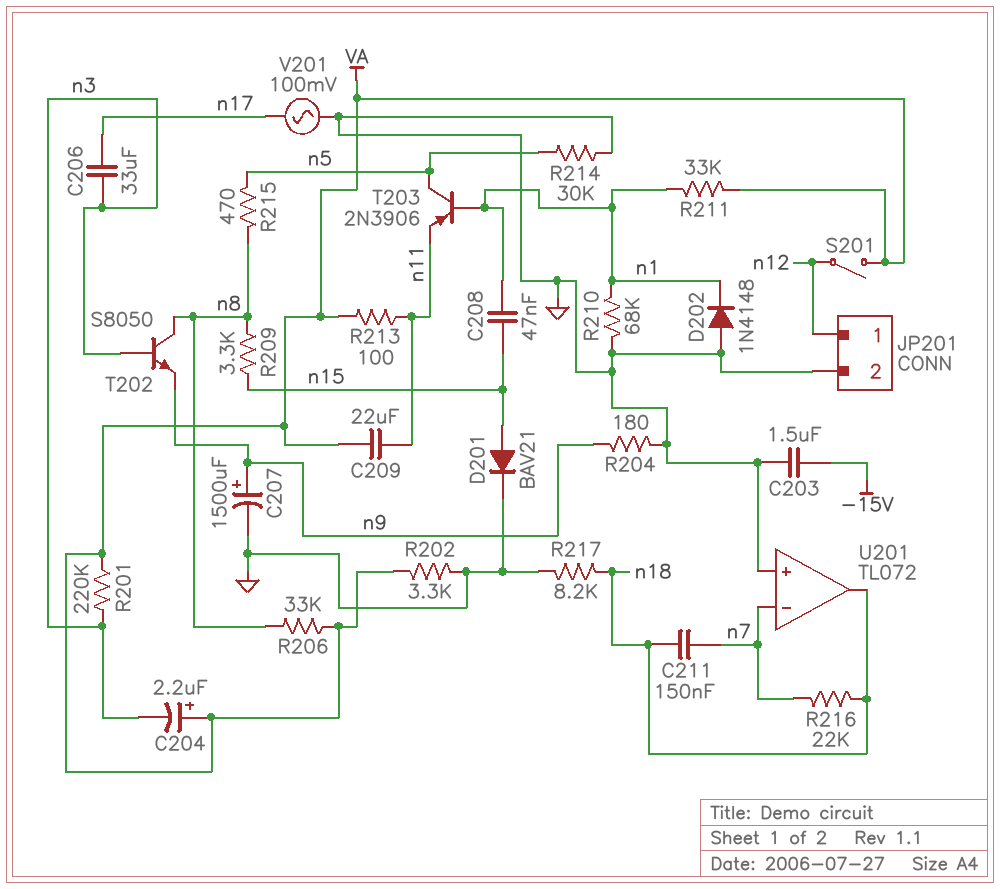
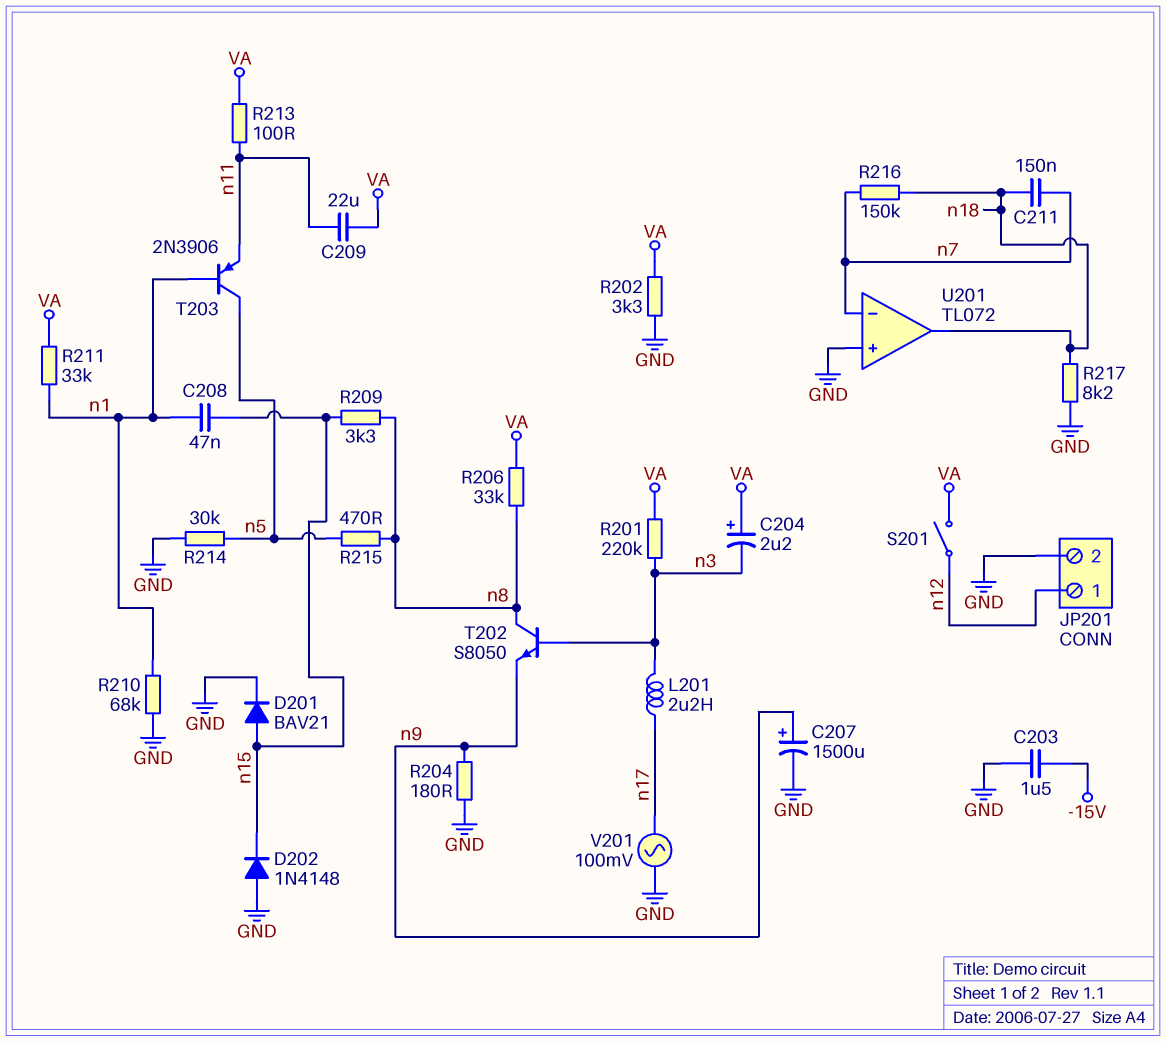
C206: 33uF (n3, n17) -> none
D202: diode 1N4148 (A GND, K n1) -> diode 1N4148 (A GND, K n15)
L201: none -> 2.2uH (n3, n17)
R216: 22k (n7, n18) -> 150k (n7, n18)

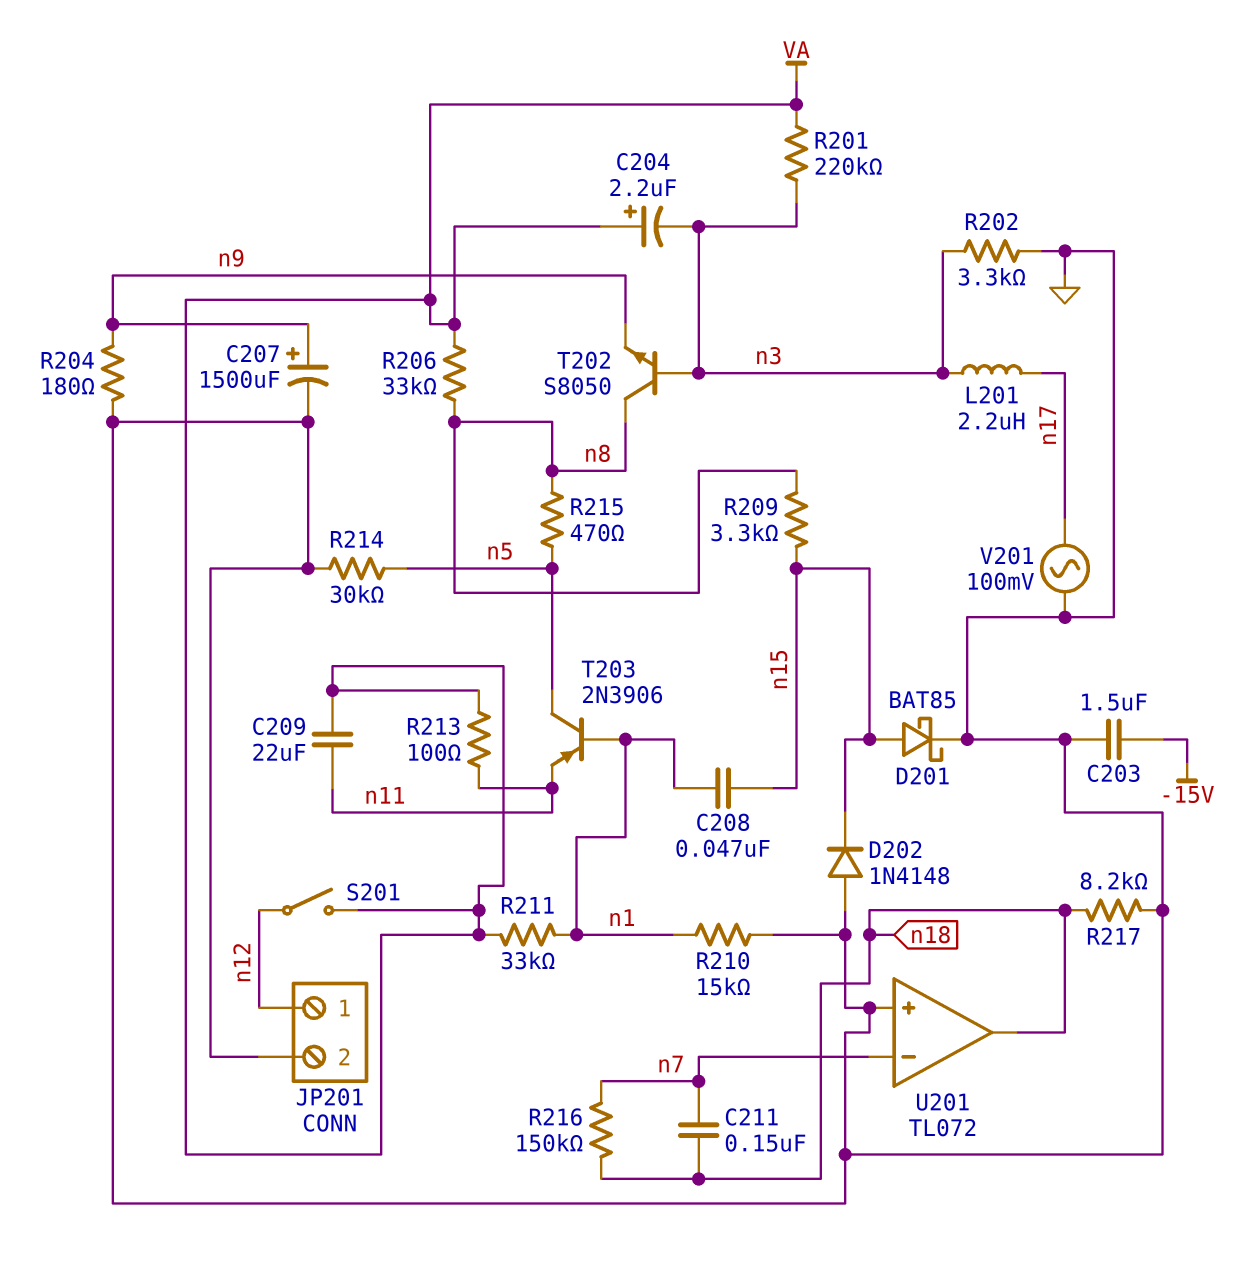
D201: diode BAV21 (A n15, K GND) -> schottky BAT85 (A n15, K GND)
R202: 3.3k (GND, VA) -> 3.3k (GND, n3)
R210: 68k (GND, n1) -> 15k (GND, n1)

